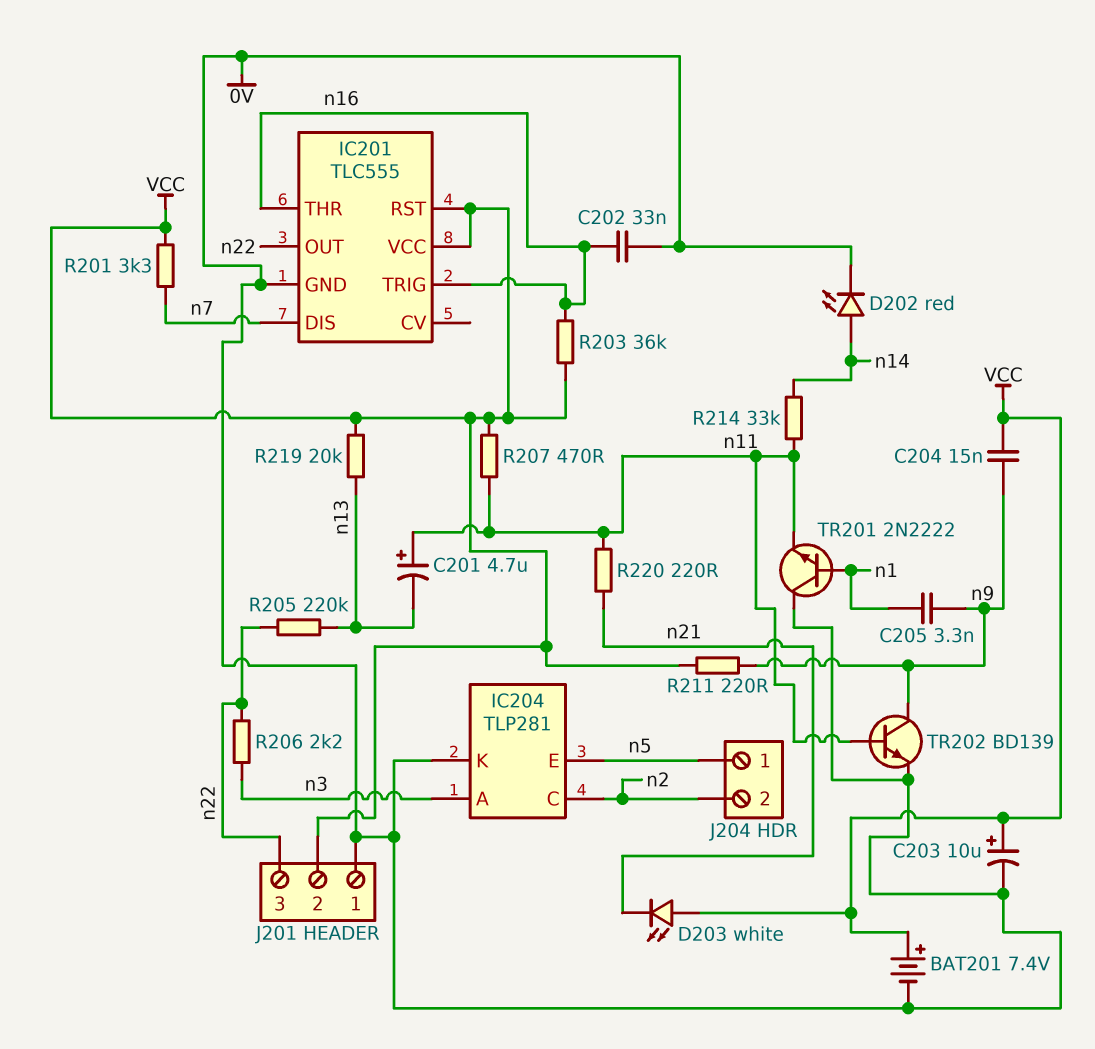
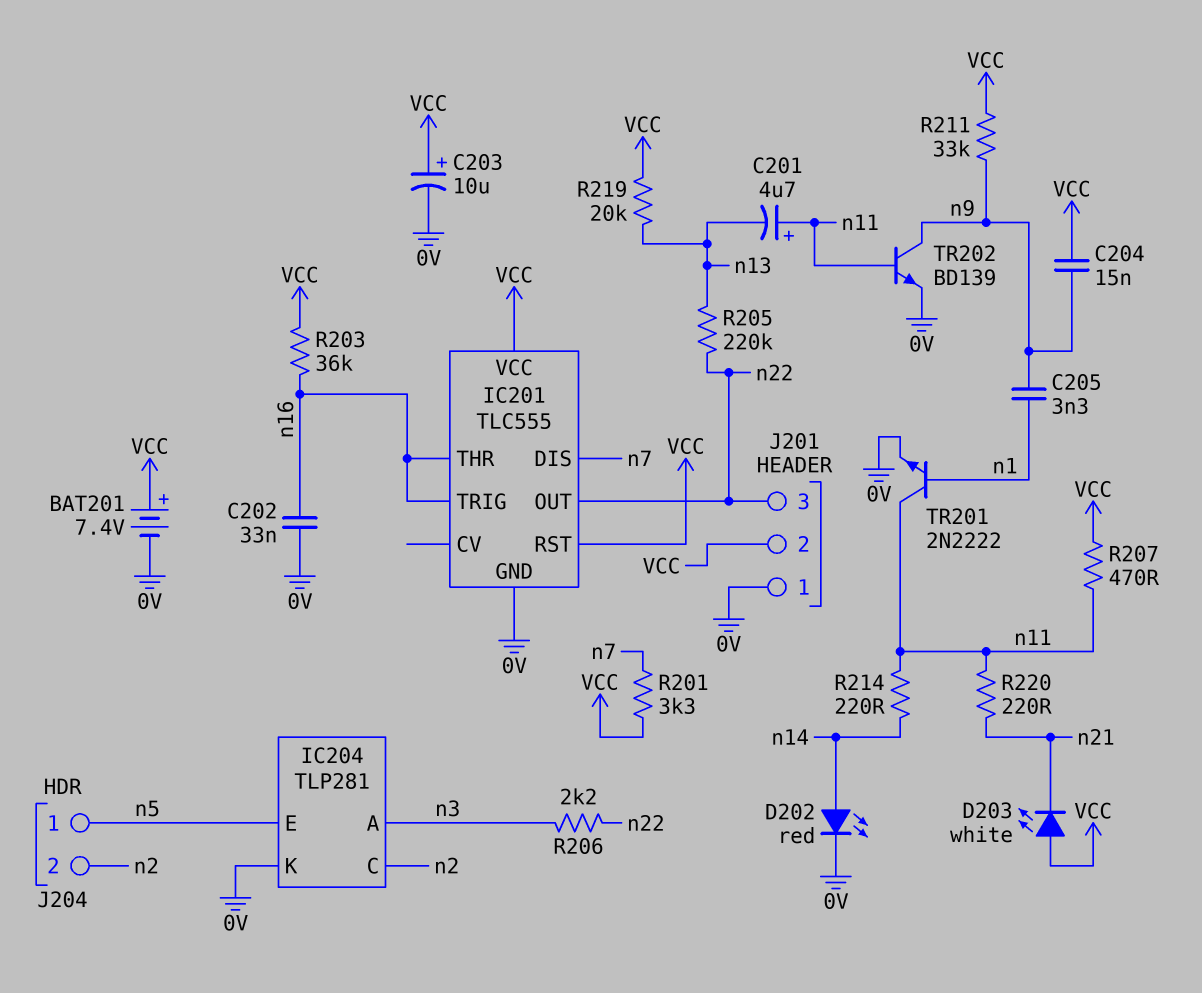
R211: 220 (VCC, n9) -> 33k (VCC, n9)
R214: 33k (n11, n14) -> 220 (n11, n14)
TR201: NPN 2N2222 (B n1, C 0V, E n11) -> NPN 2N2222 (B n1, C n11, E 0V)

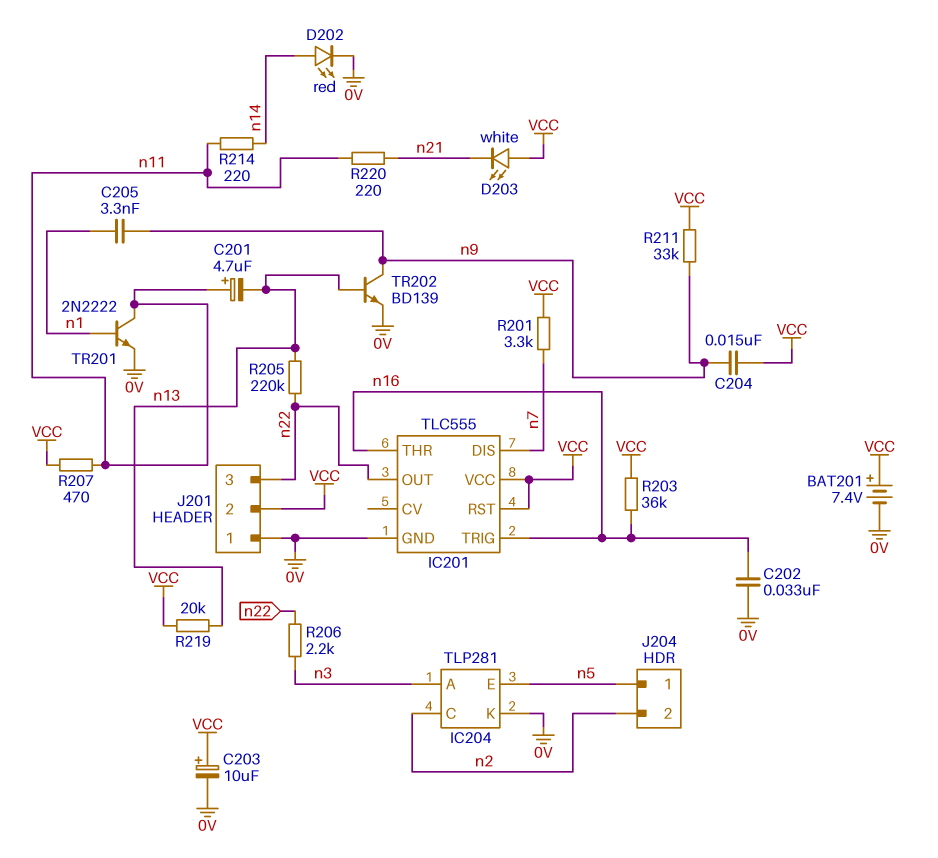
TR202: NPN BD139 (B n11, C n9, E 0V) -> NPN BD139 (B n13, C n9, E 0V)

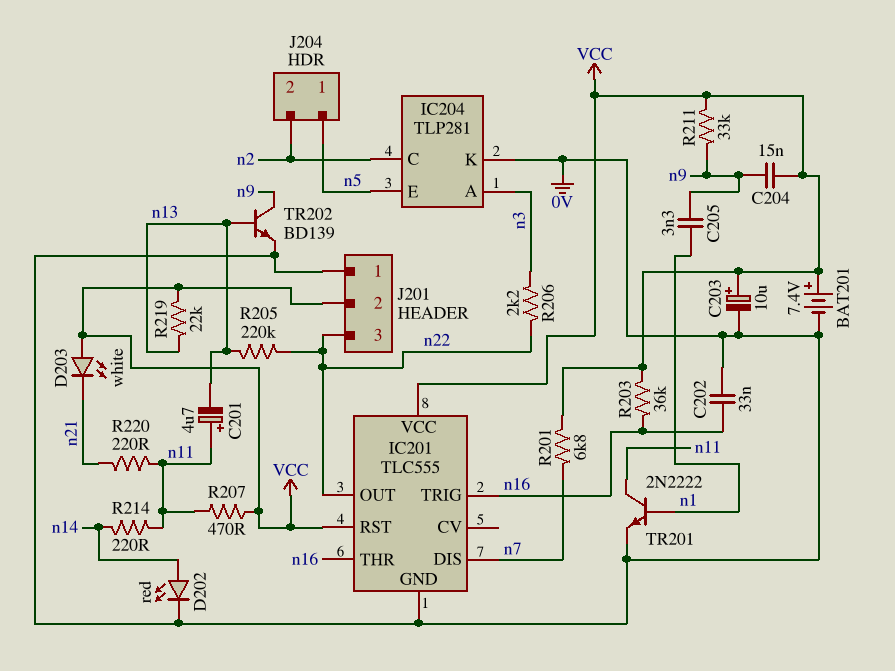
R201: 3.3k (VCC, n7) -> 6.8k (VCC, n7)
R219: 20k (VCC, n13) -> 22k (VCC, n13)

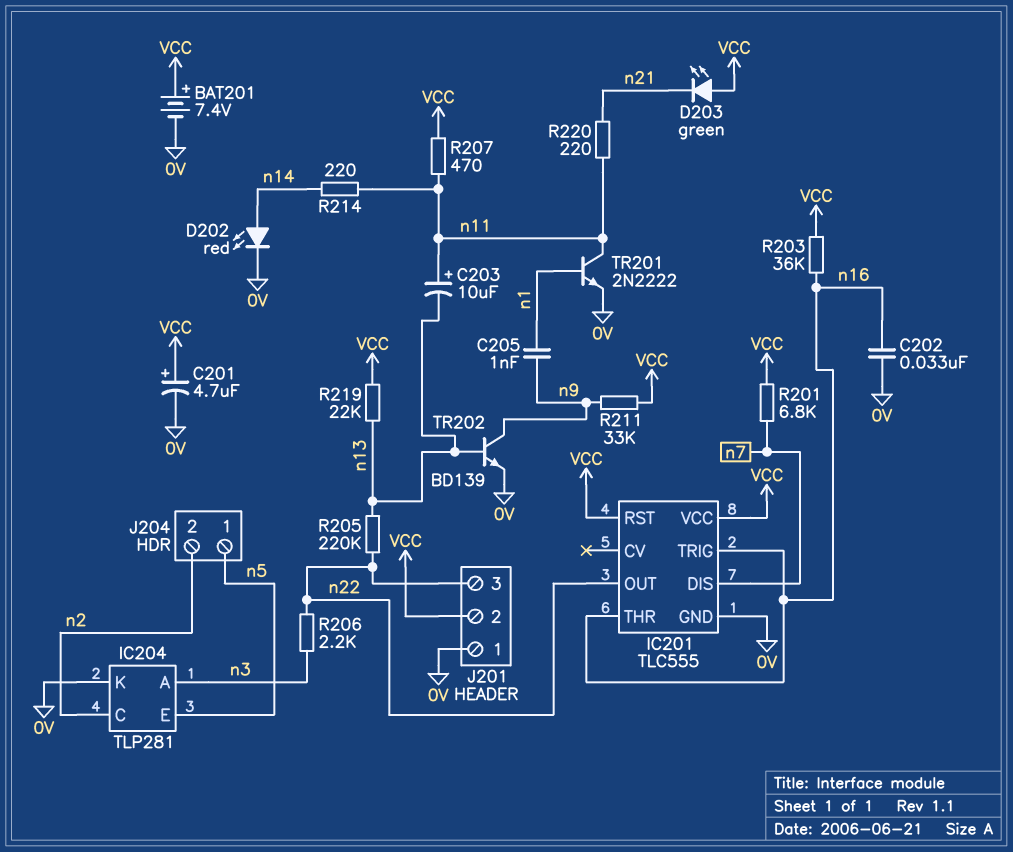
C201: 4.7uF (plus n11, minus n13) -> 4.7uF (plus VCC, minus 0V)
C203: 10uF (plus VCC, minus 0V) -> 10uF (plus n11, minus n13)
C204: 15nF (VCC, n9) -> none
C205: 3.3nF (n1, n9) -> 1nF (n1, n9)
D203: LED white (A VCC, K n21) -> LED green (A VCC, K n21)

